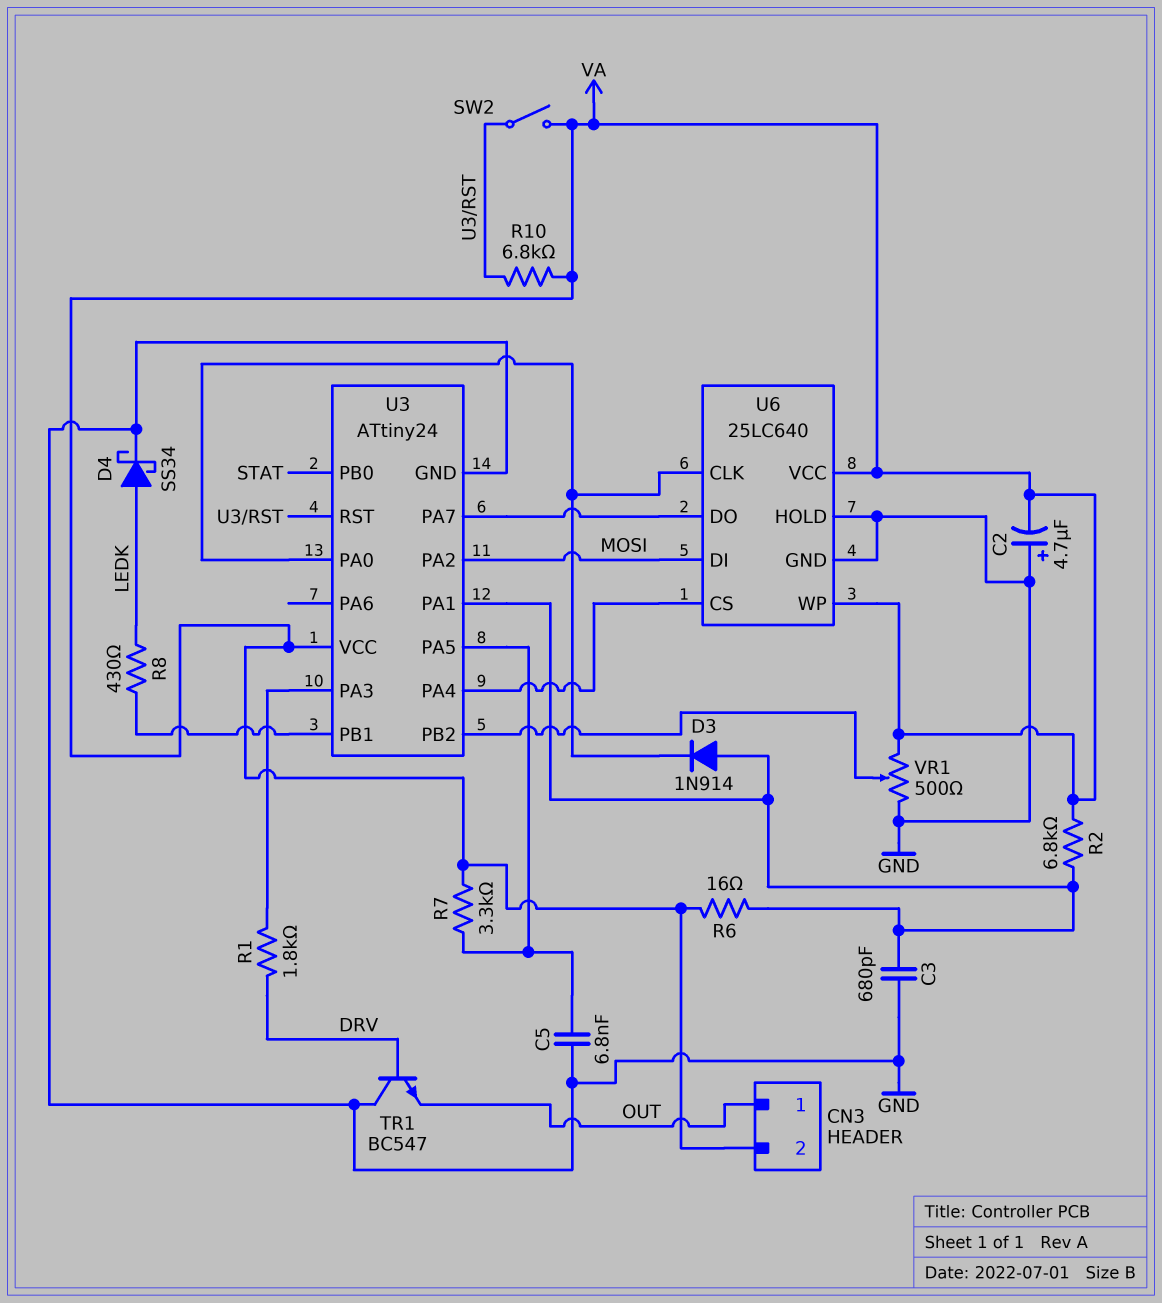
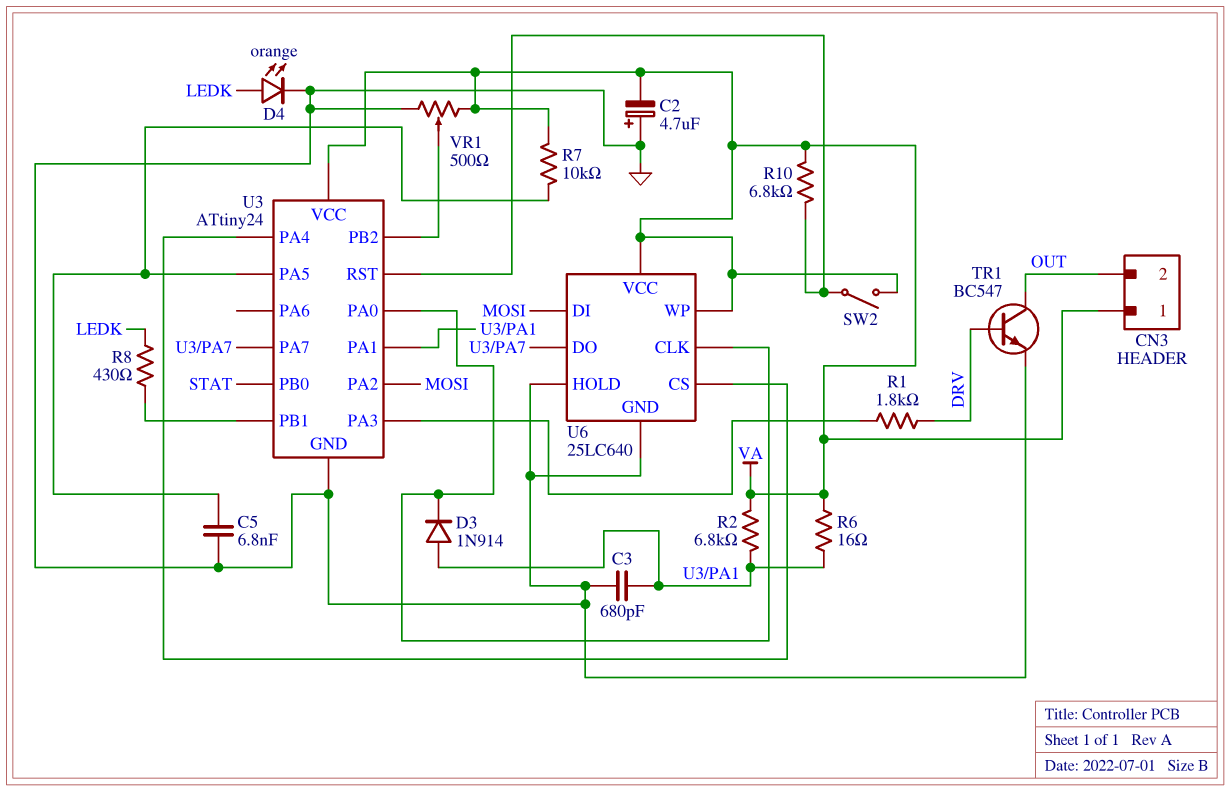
CN3 pin 1: OUT -> VA
CN3 pin 2: VA -> OUT
D4: schottky SS34 (A LEDK, K GND) -> LED orange (A LEDK, K GND)
R7: 3.3k (U3/PA5, VA) -> 10k (U3/PA5, VA)
TR1: NPN BC547 (B DRV, C GND, E OUT) -> NPN BC547 (B DRV, C OUT, E GND)

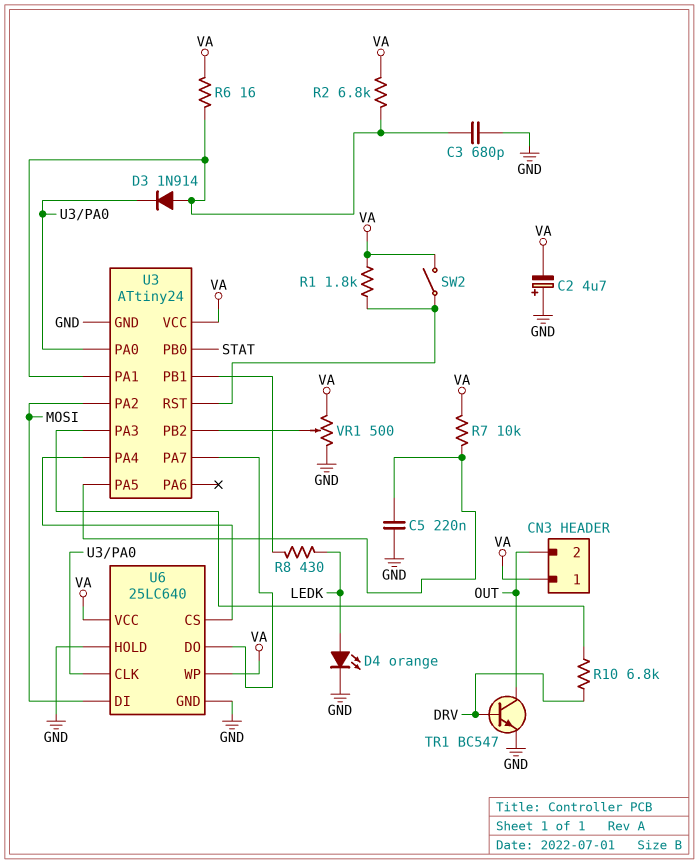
C5: 6.8nF (GND, U3/PA5) -> 220nF (GND, U3/PA5)
R1: 1.8k (DRV, U3/PA3) -> 1.8k (U3/RST, VA)
R10: 6.8k (U3/RST, VA) -> 6.8k (DRV, U3/PA3)

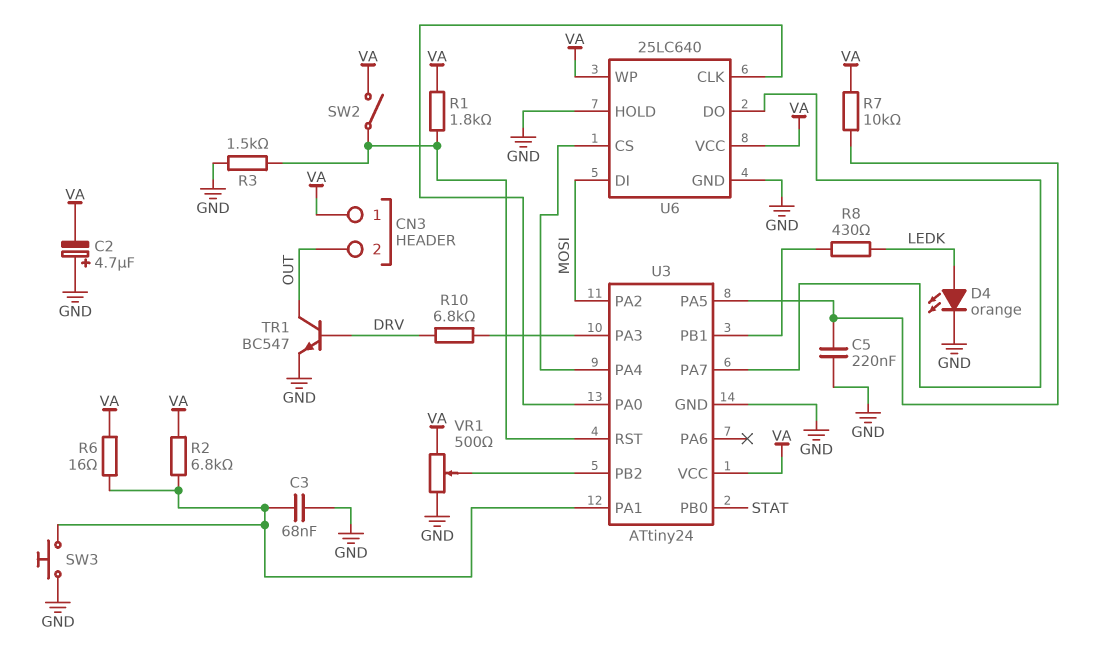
C3: 680pF (GND, U3/PA1) -> 68nF (GND, U3/PA1)
D3: diode 1N914 (A U3/PA1, K U3/PA0) -> none
R3: none -> 1.5k (GND, U3/RST)
SW3: none -> button (GND, U3/PA1)

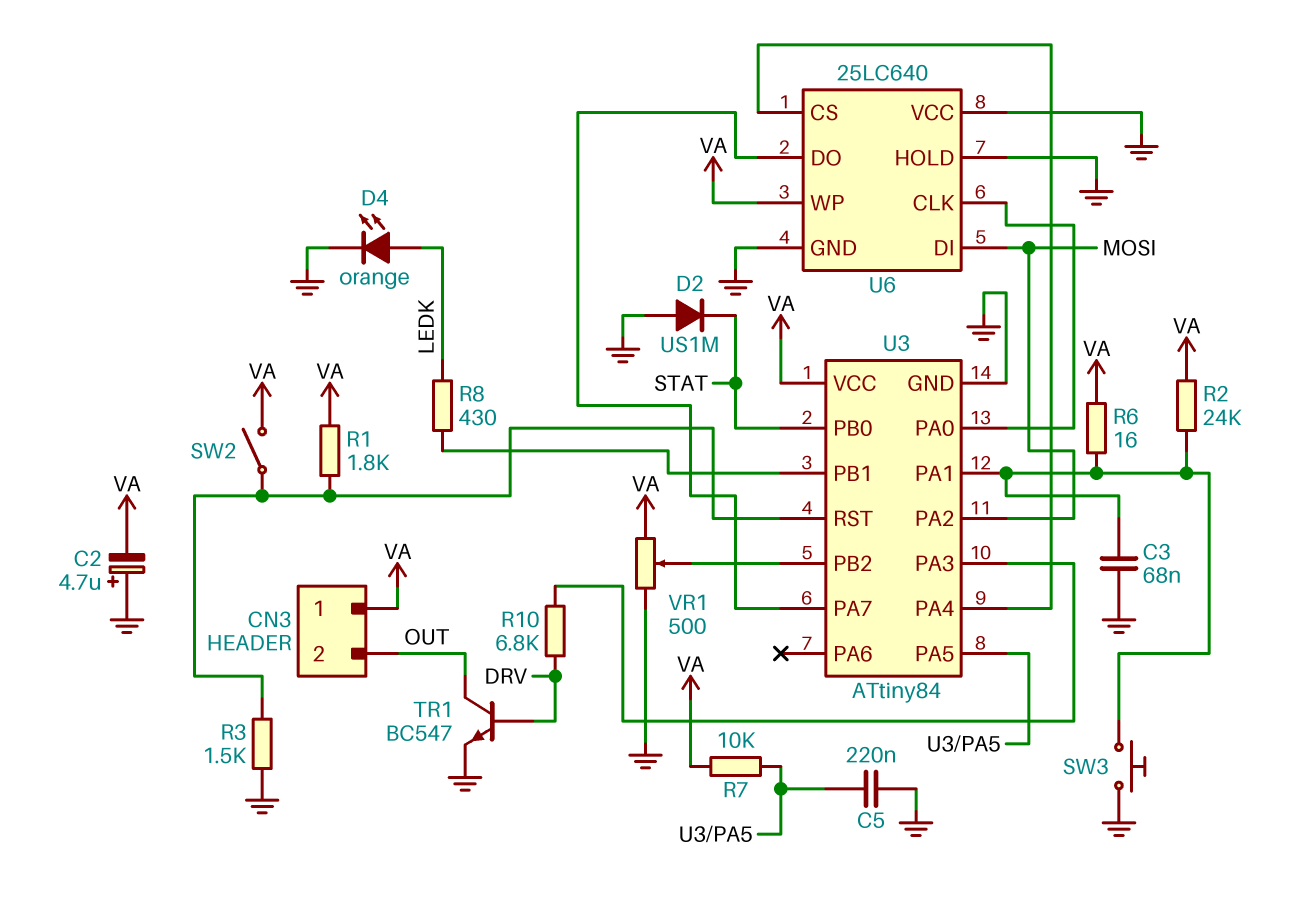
D2: none -> diode US1M (A GND, K STAT)
R2: 6.8k (U3/PA1, VA) -> 24k (U3/PA1, VA)
U3: ATtiny24 -> ATtiny84
U6 pin VCC: VA -> GND

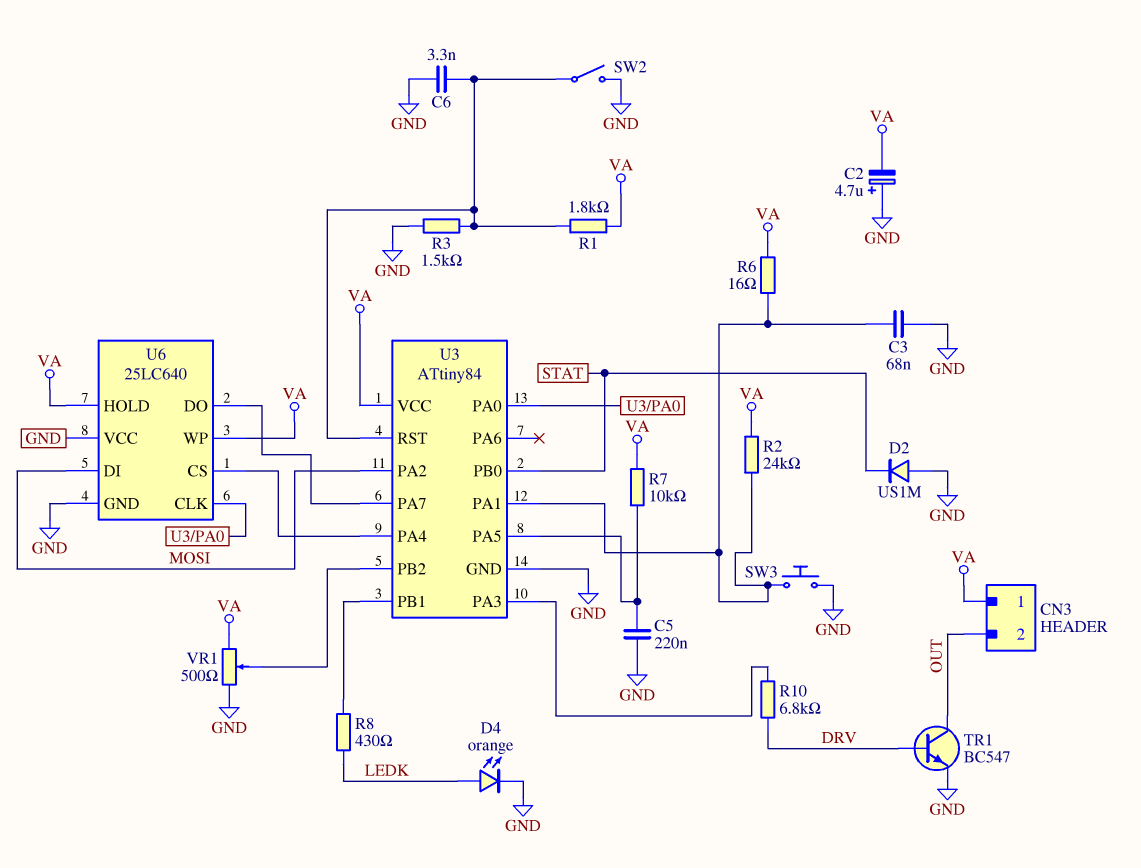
C6: none -> 3.3nF (GND, U3/RST)
SW2: switch (U3/RST, VA) -> switch (GND, U3/RST)
U6 pin HOLD: GND -> VA

